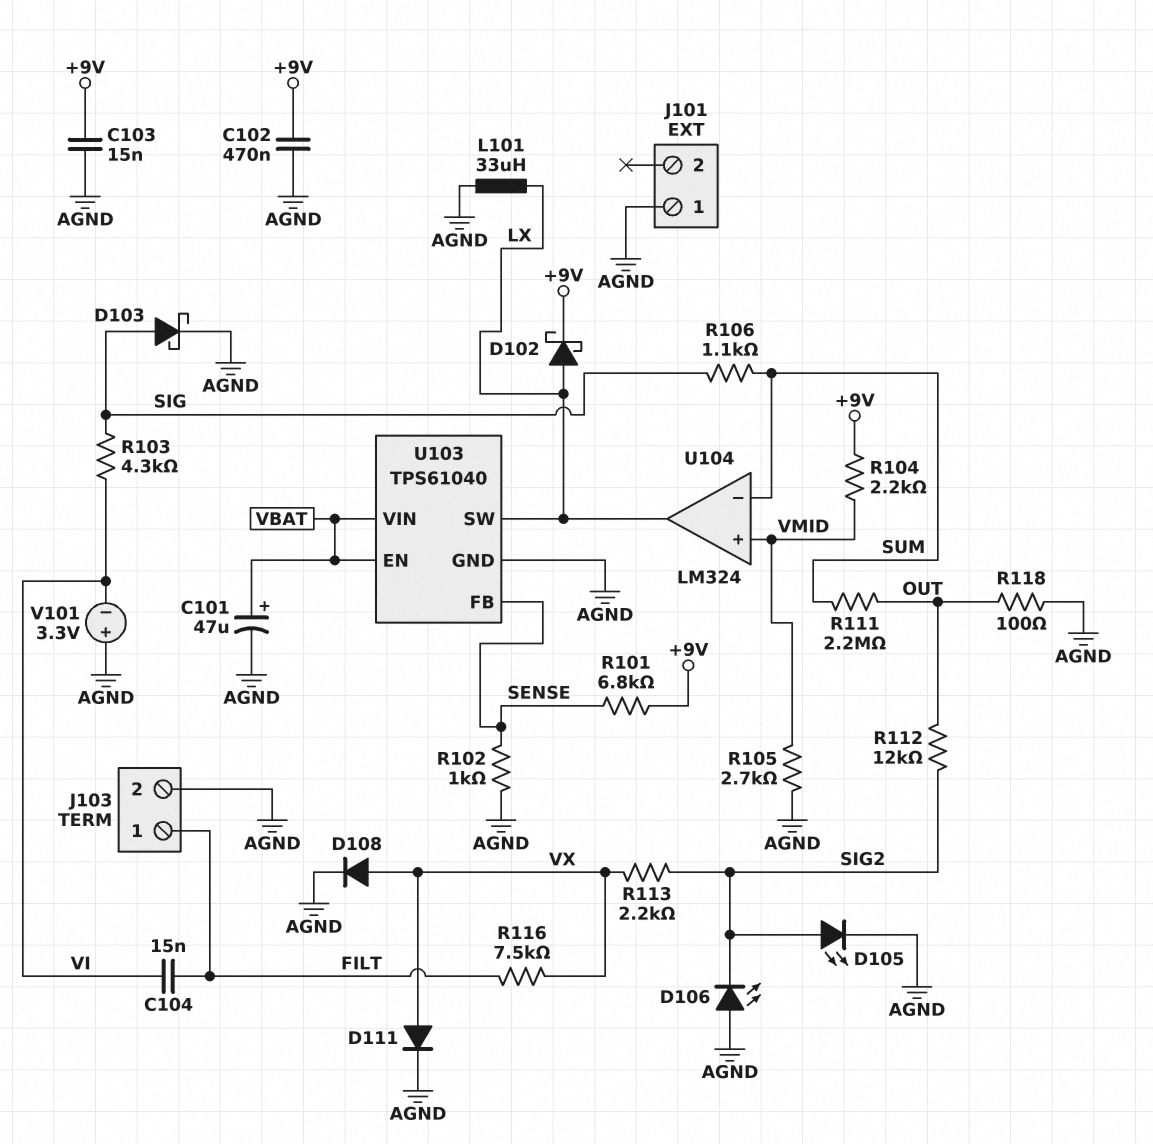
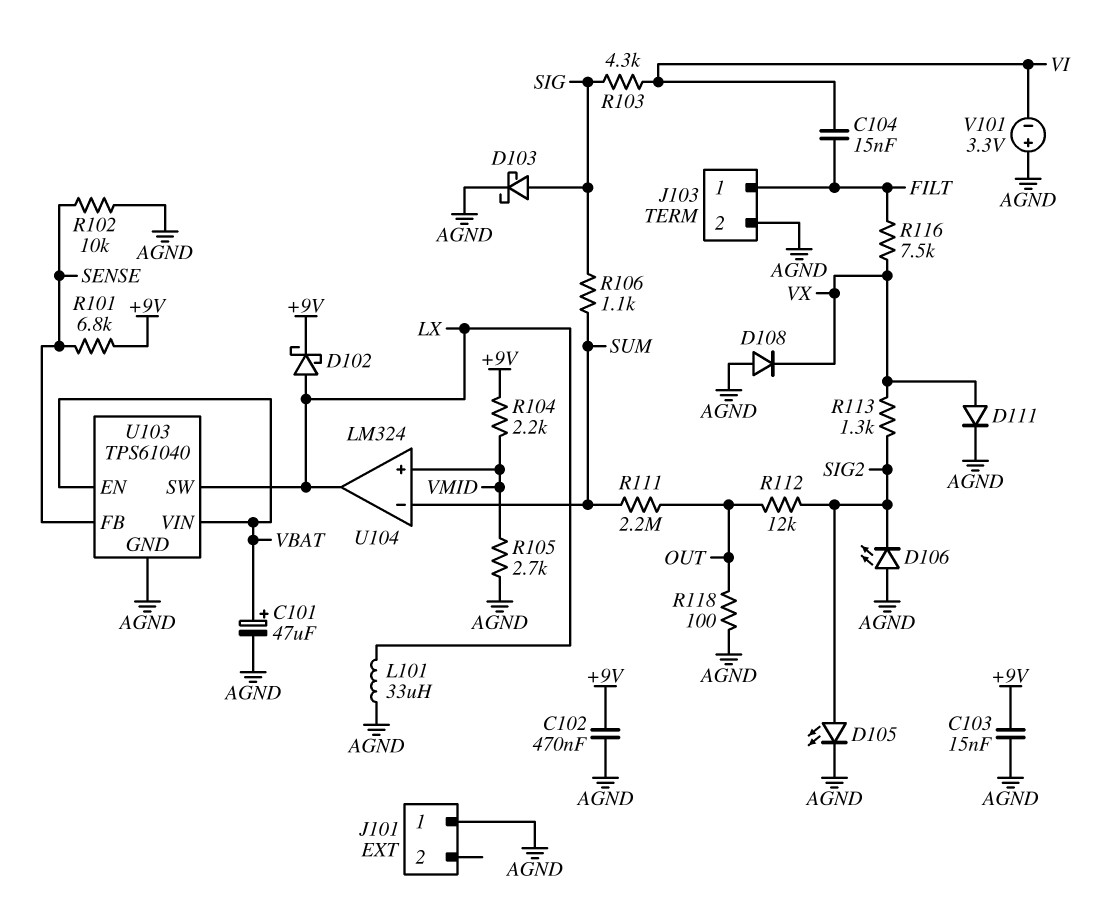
D108: diode (A VX, K AGND) -> diode (A AGND, K VX)
R102: 1k (AGND, SENSE) -> 10k (AGND, SENSE)
R113: 2.2k (SIG2, VX) -> 1.3k (SIG2, VX)

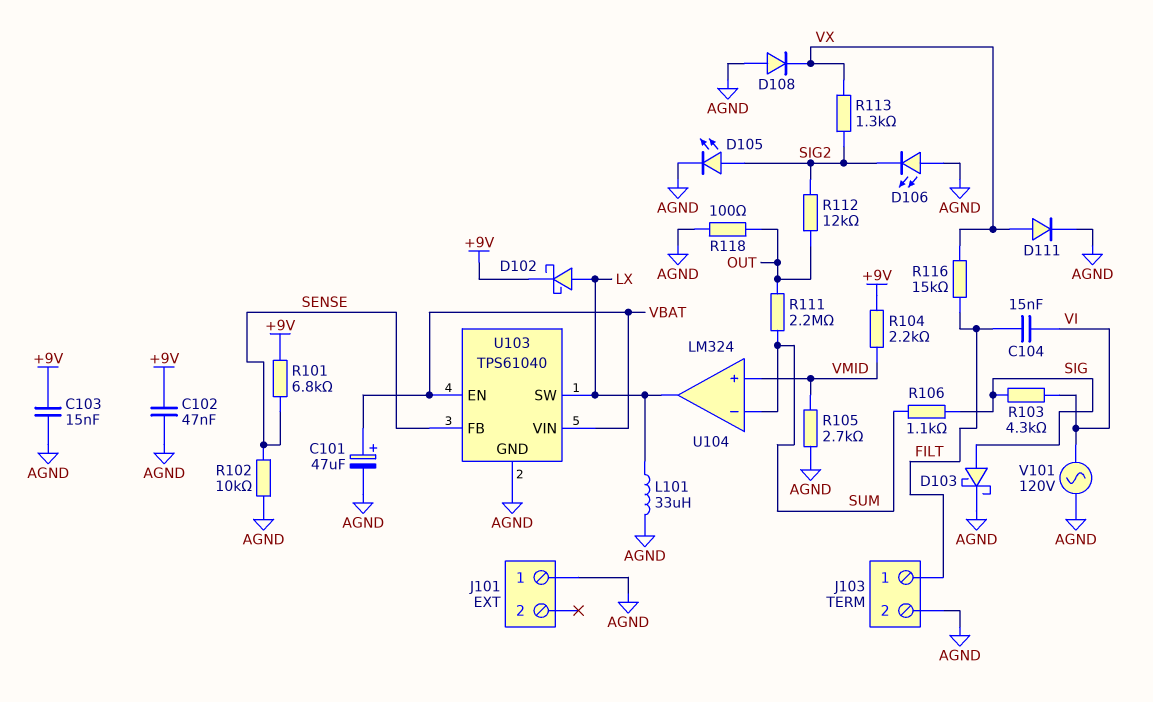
C102: 470nF (+9V, AGND) -> 47nF (+9V, AGND)
R116: 7.5k (FILT, VX) -> 15k (FILT, VX)
V101: 3.3V (plus AGND, minus VI) -> AC 120V (AGND, VI)

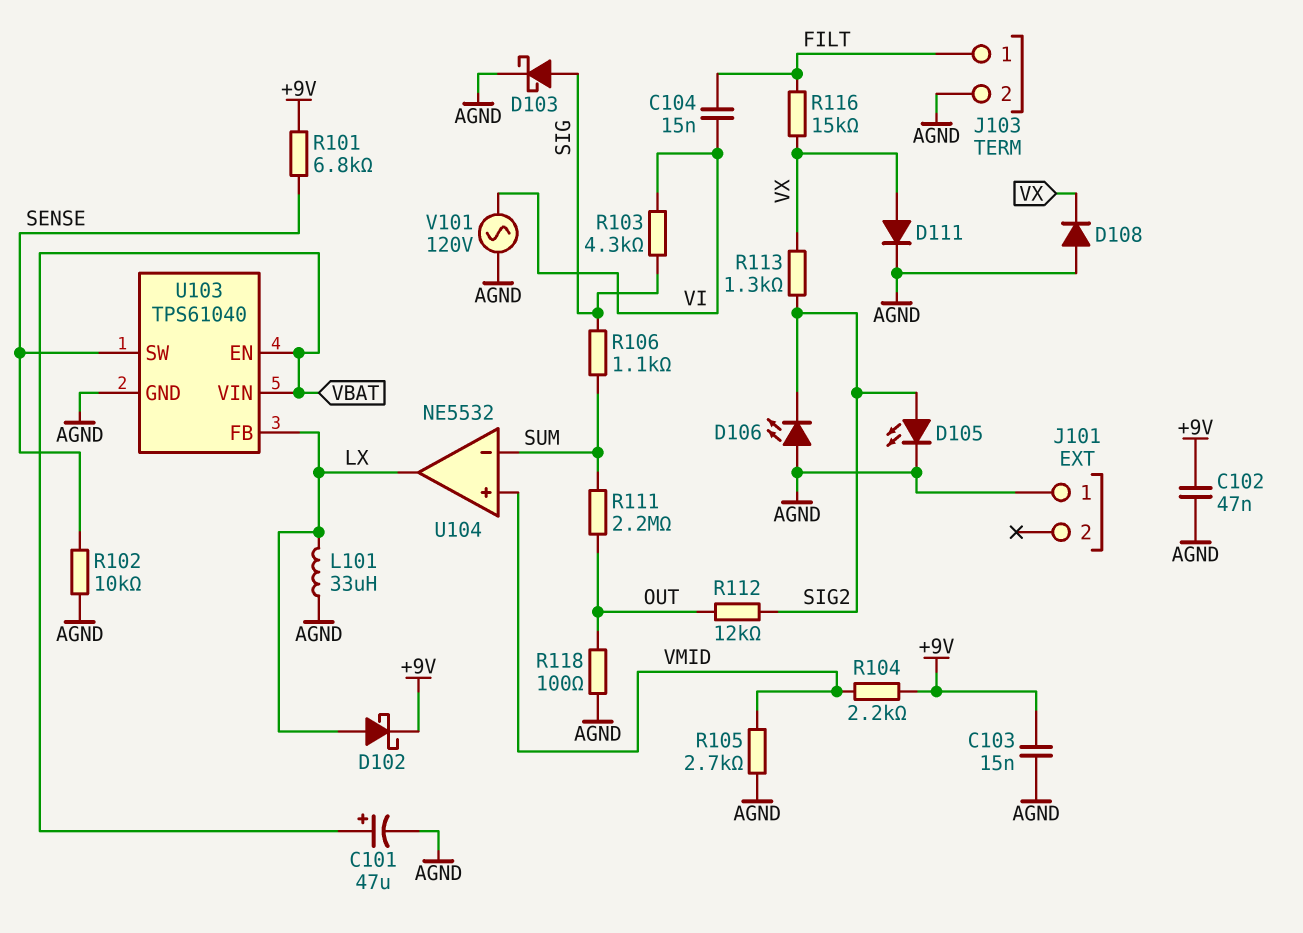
U103 pin FB: SENSE -> LX
U103 pin SW: LX -> SENSE
U104: LM324 -> NE5532

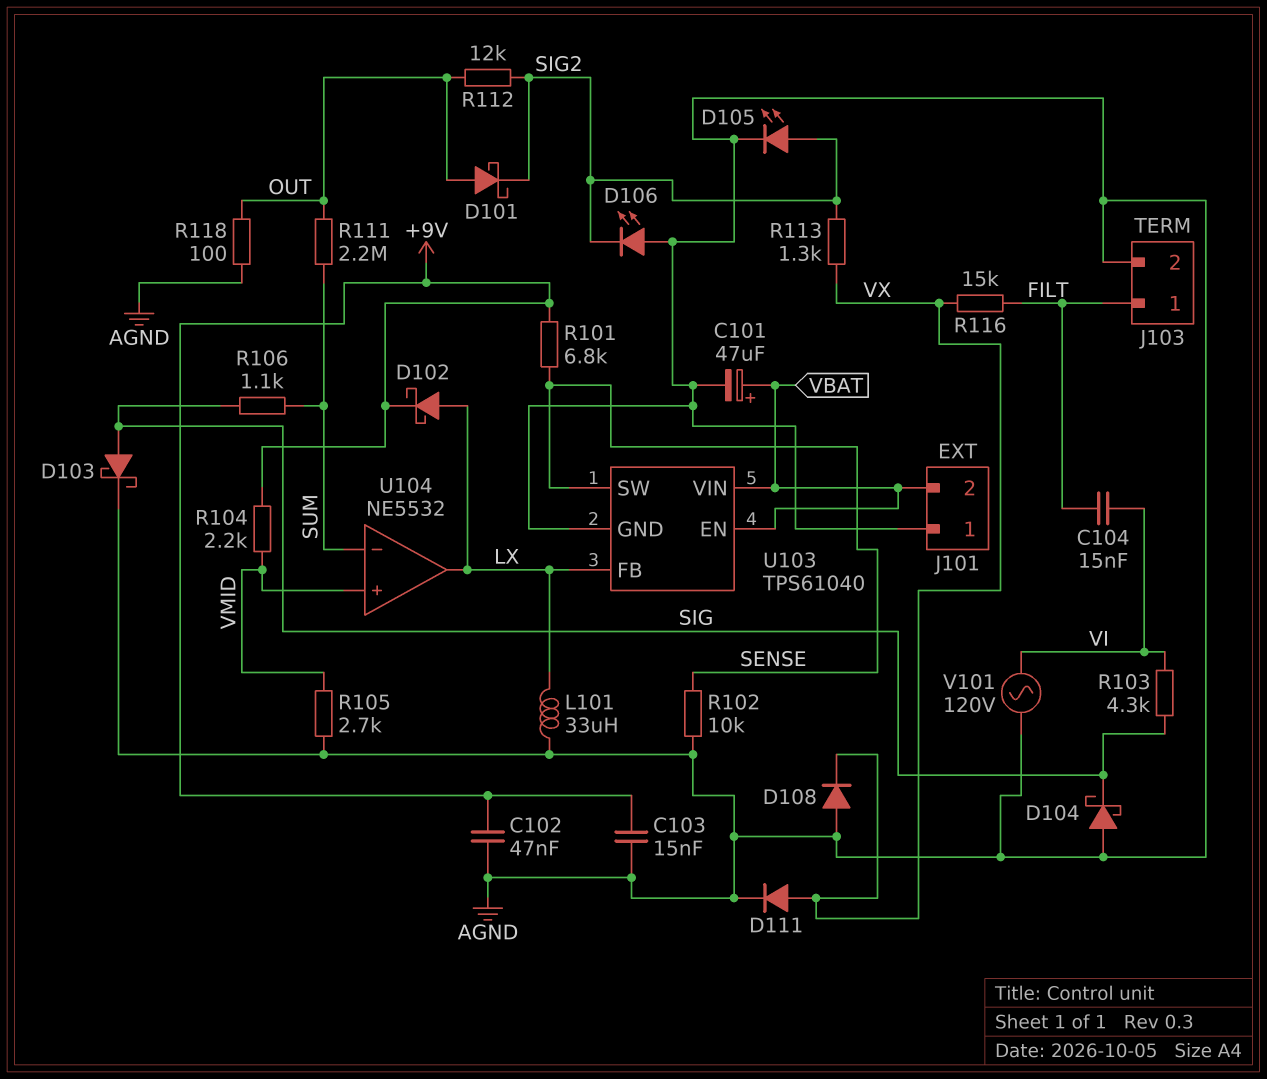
D101: none -> schottky (A OUT, K SIG2)
D104: none -> schottky (A AGND, K SIG)
J101 pin 2: none -> VBAT

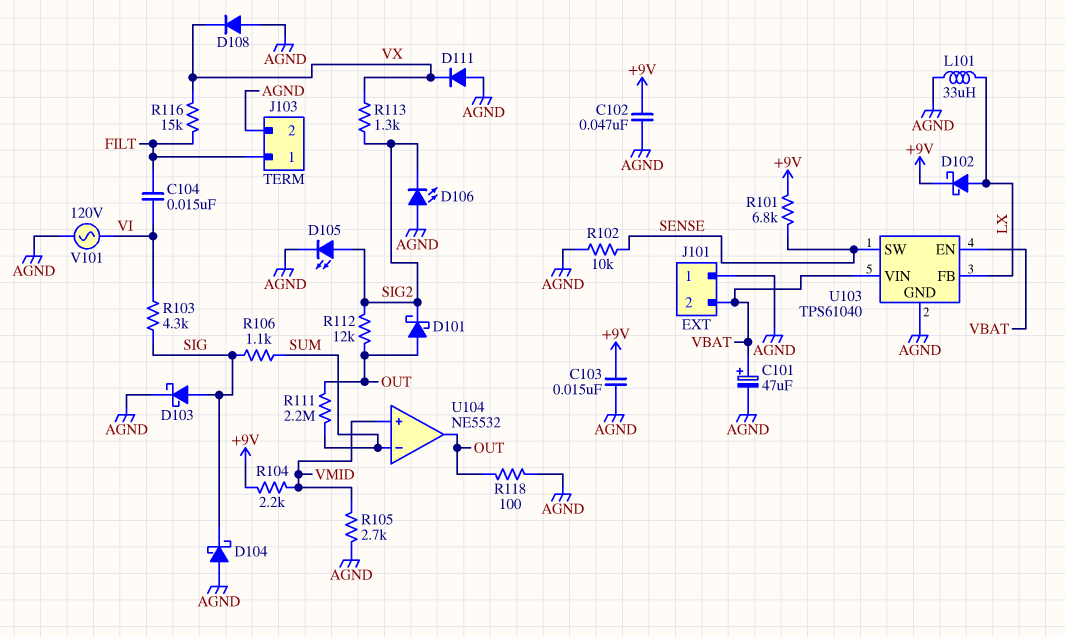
D111: diode (A VX, K AGND) -> diode (A AGND, K VX)
U104 pin out: LX -> OUT

